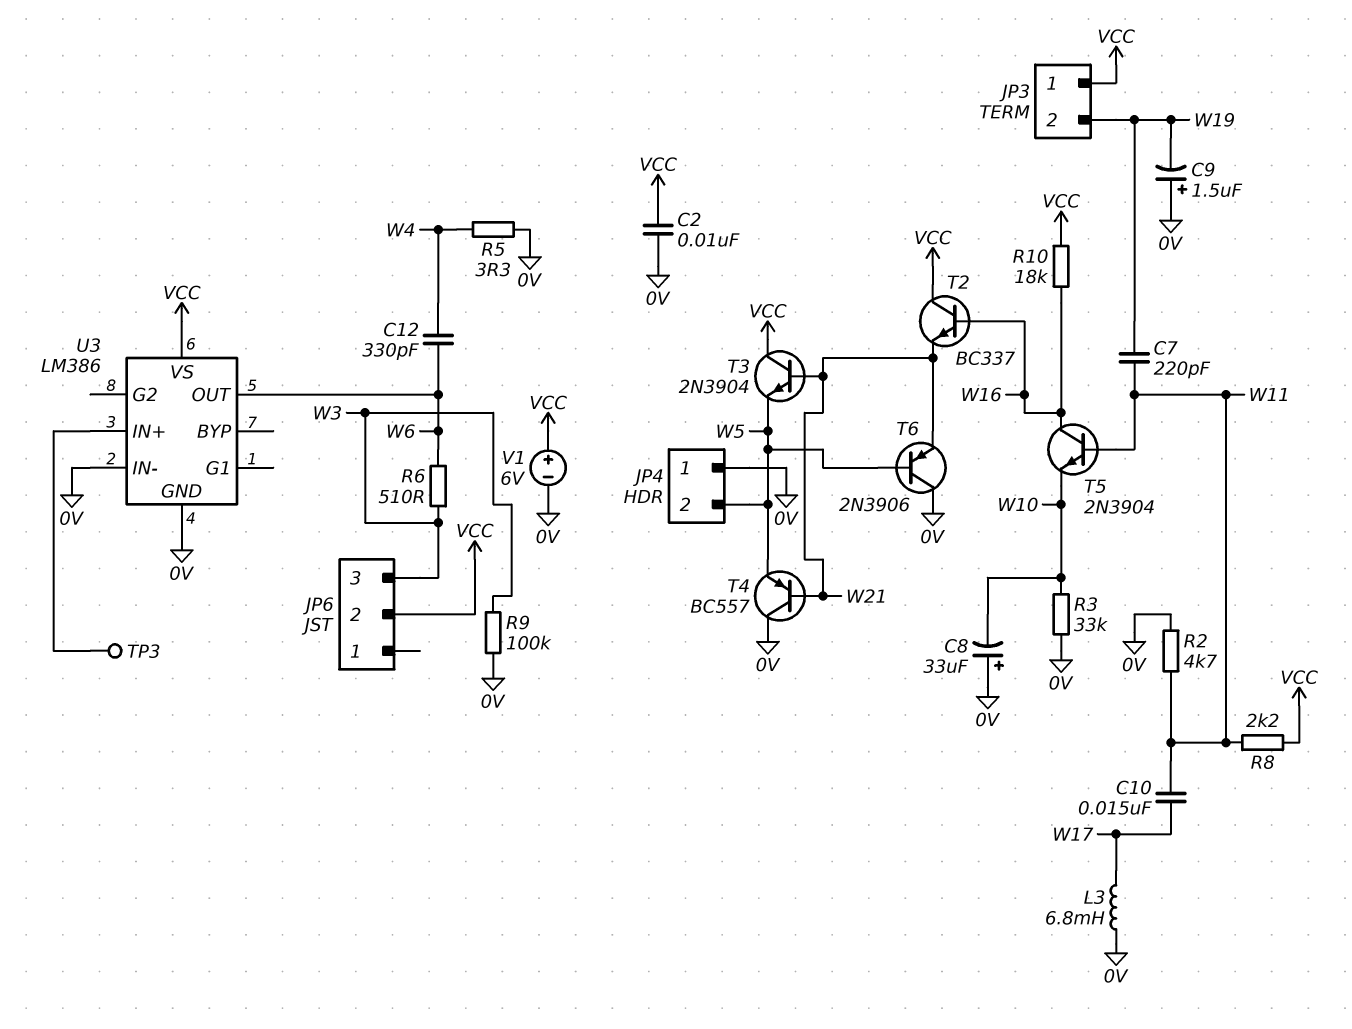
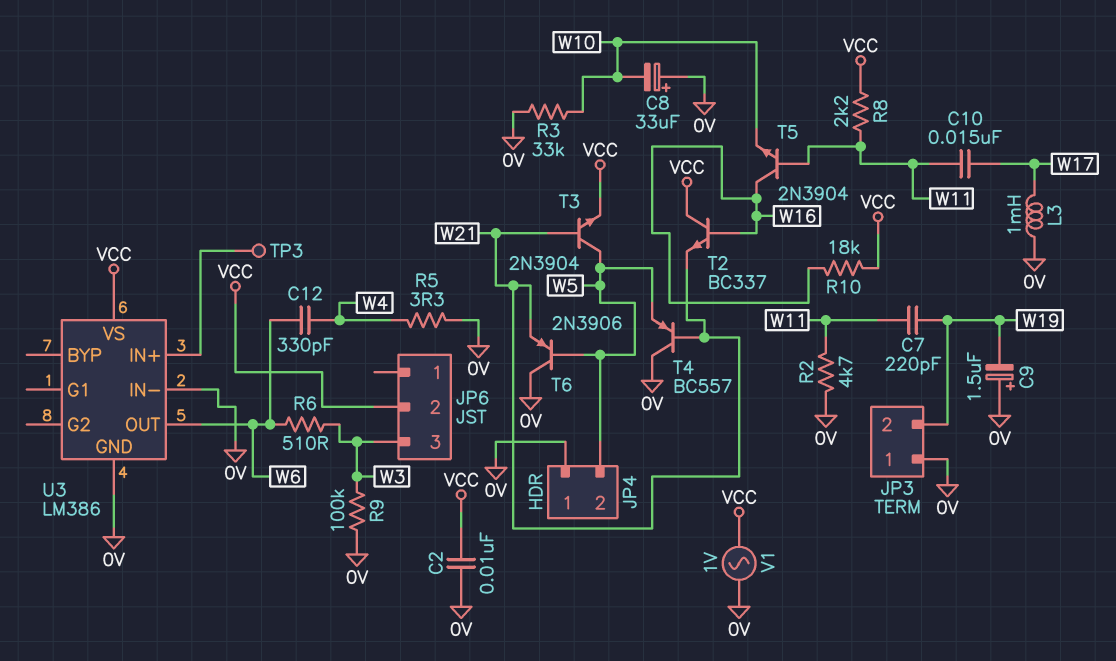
JP3 pin 1: VCC -> 0V
L3: 6.8mH (0V, W17) -> 1mH (0V, W17)
T3: NPN 2N3904 (B W21, C VCC, E W5) -> NPN 2N3904 (B W21, C W5, E VCC)
V1: 6V (plus VCC, minus 0V) -> AC 1V (0V, VCC)

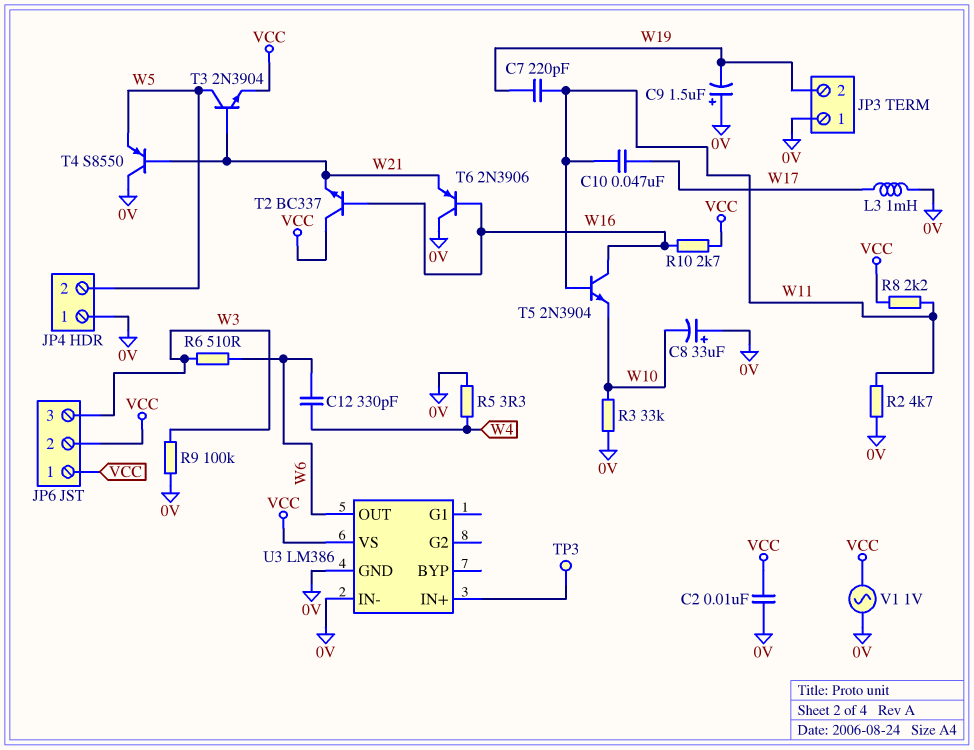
C10: 15nF (W11, W17) -> 47nF (W11, W17)
JP6 pin 1: none -> VCC
R10: 18k (VCC, W16) -> 2.7k (VCC, W16)
T4: PNP BC557 (B W21, C 0V, E W5) -> PNP S8550 (B W21, C 0V, E W5)
T6: PNP 2N3906 (B W5, C 0V, E W21) -> PNP 2N3906 (B W16, C 0V, E W21)

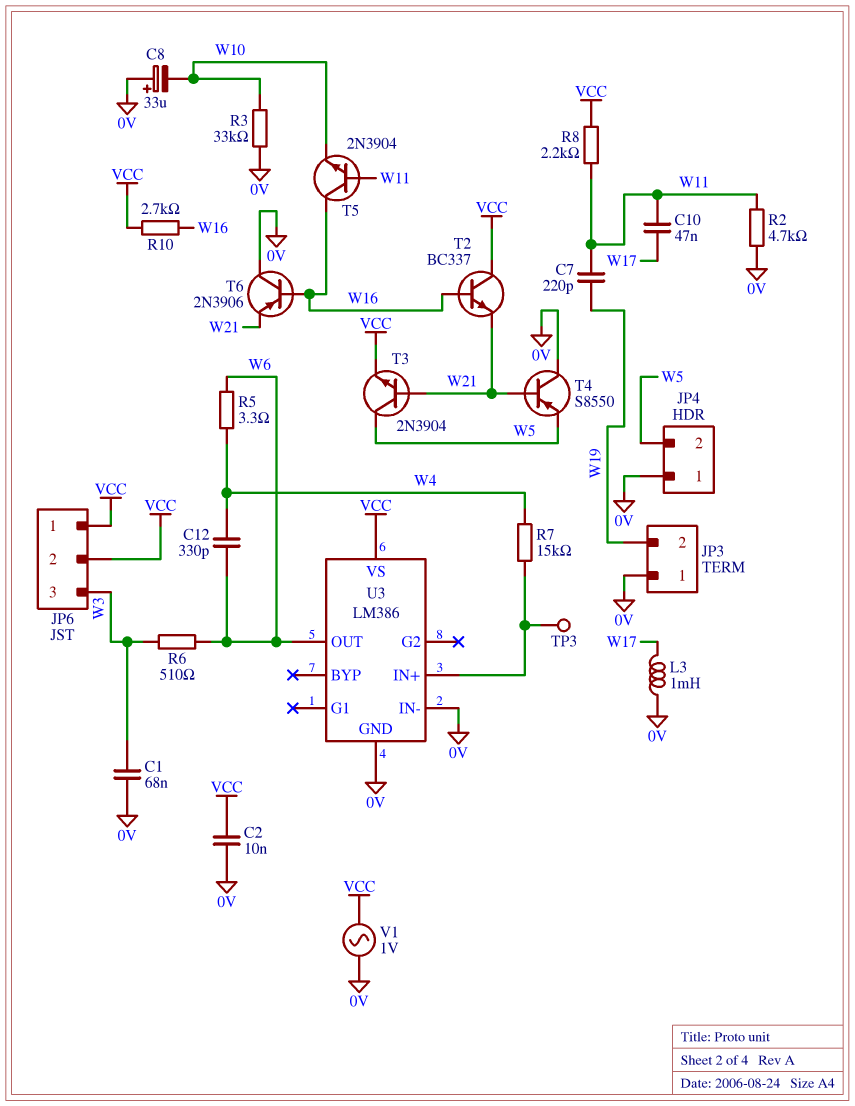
C1: none -> 68nF (0V, W3)
C9: 1.5uF (plus 0V, minus W19) -> none
R5: 3.3 (0V, W4) -> 3.3 (W4, W6)
R7: none -> 15k (U3/IN+, W4)
R9: 100k (0V, W3) -> none

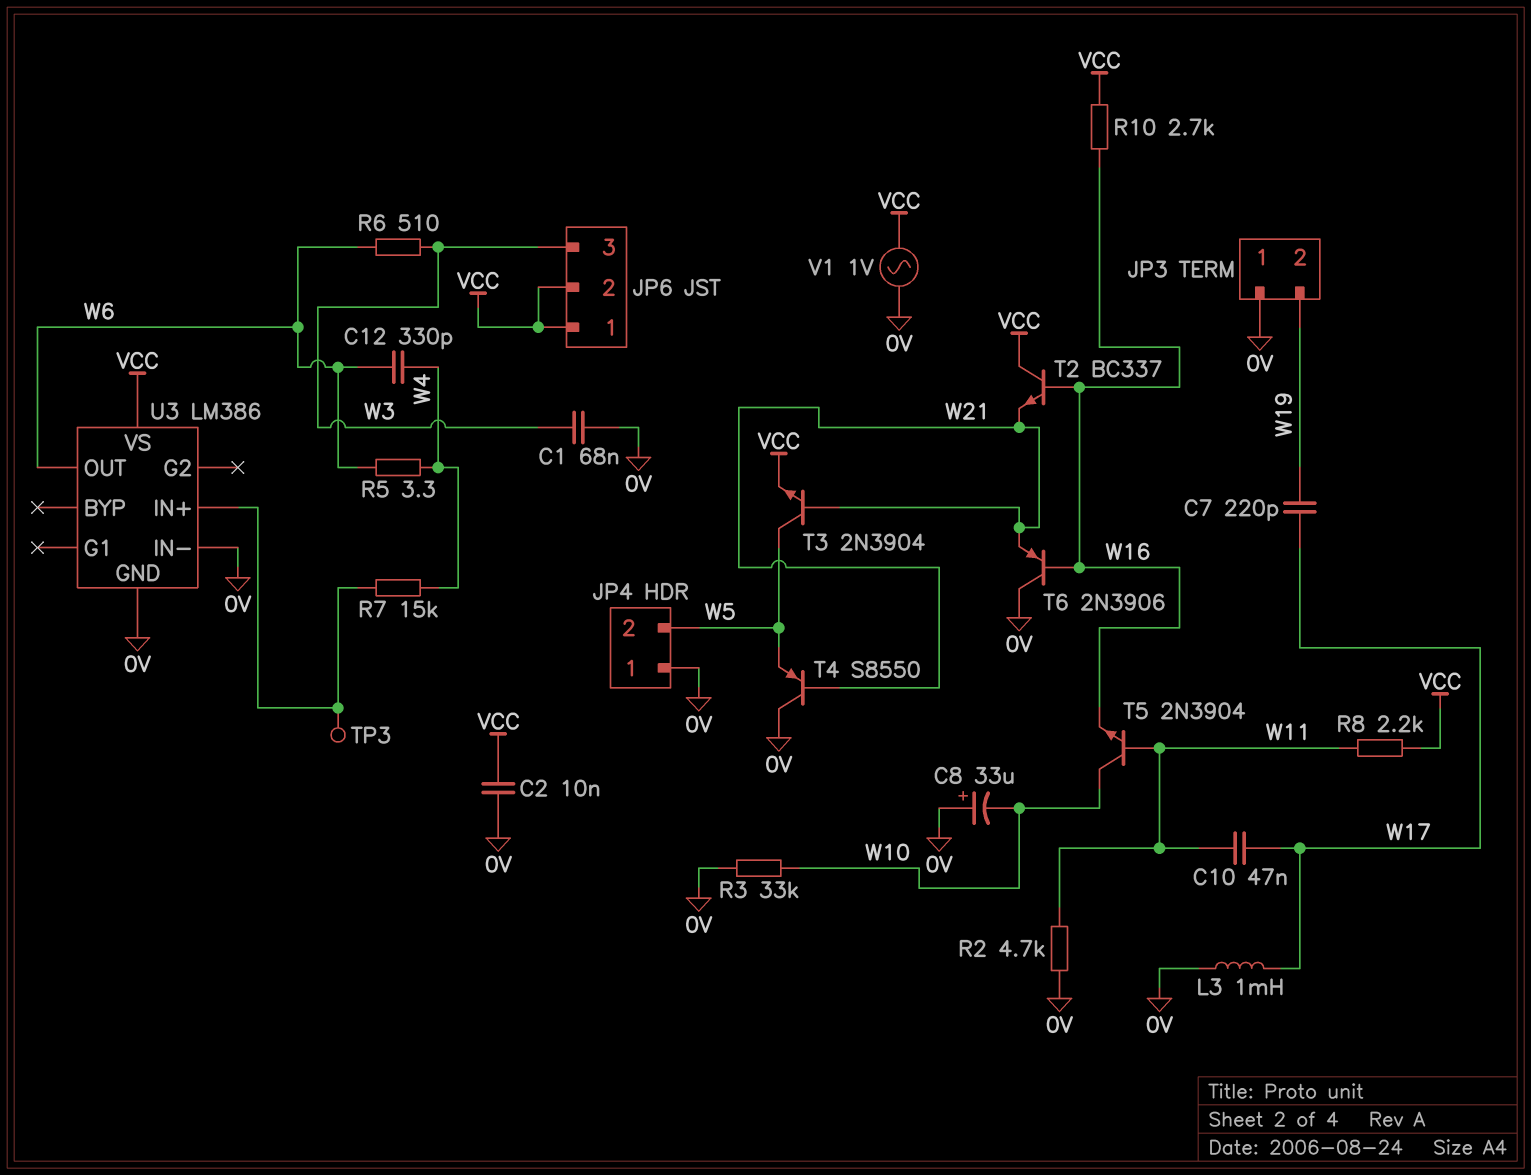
C7: 220pF (W11, W19) -> 220pF (W17, W19)
T5: NPN 2N3904 (B W11, C W16, E W10) -> NPN 2N3904 (B W11, C W10, E W16)

